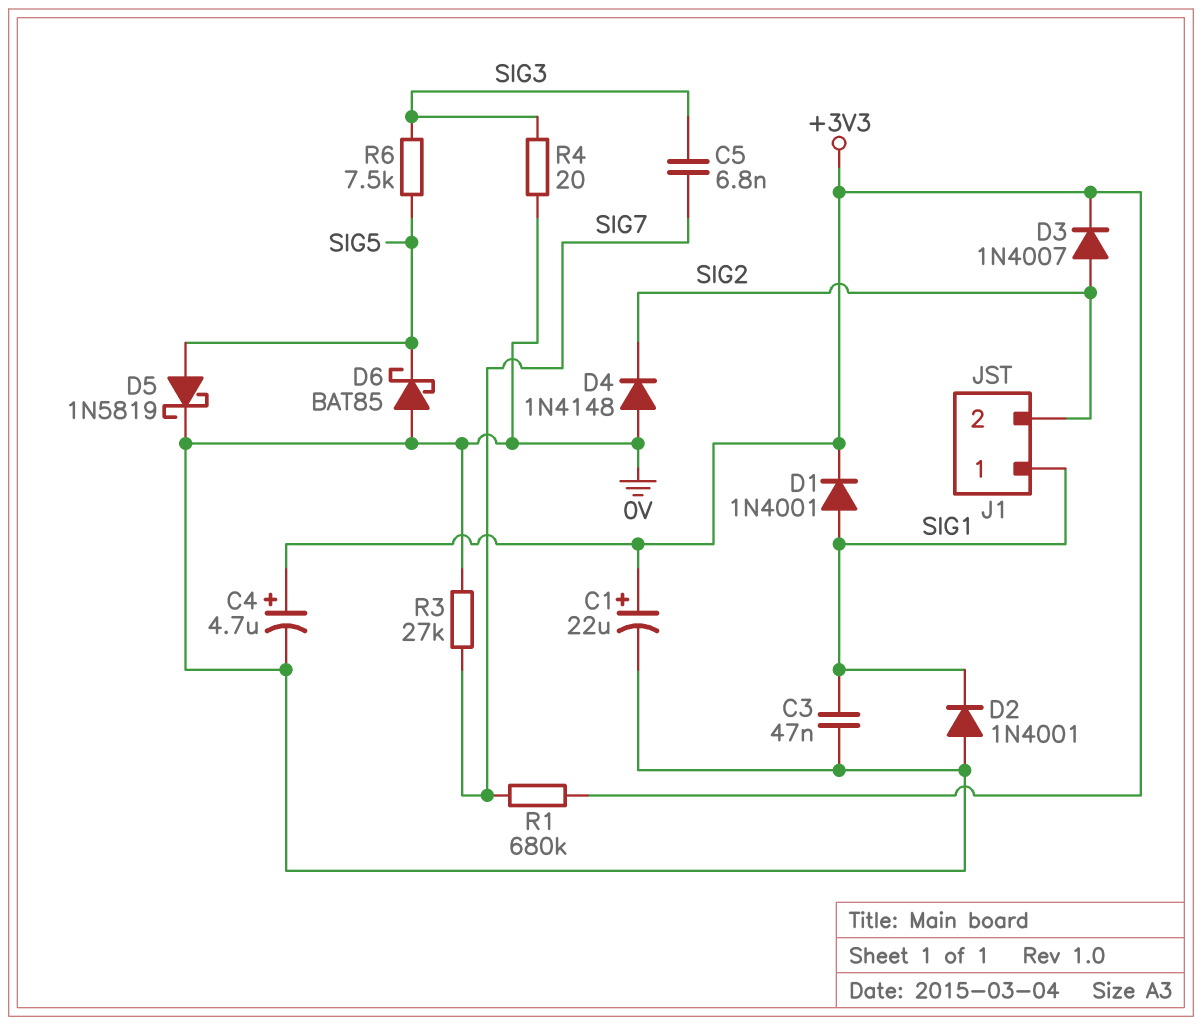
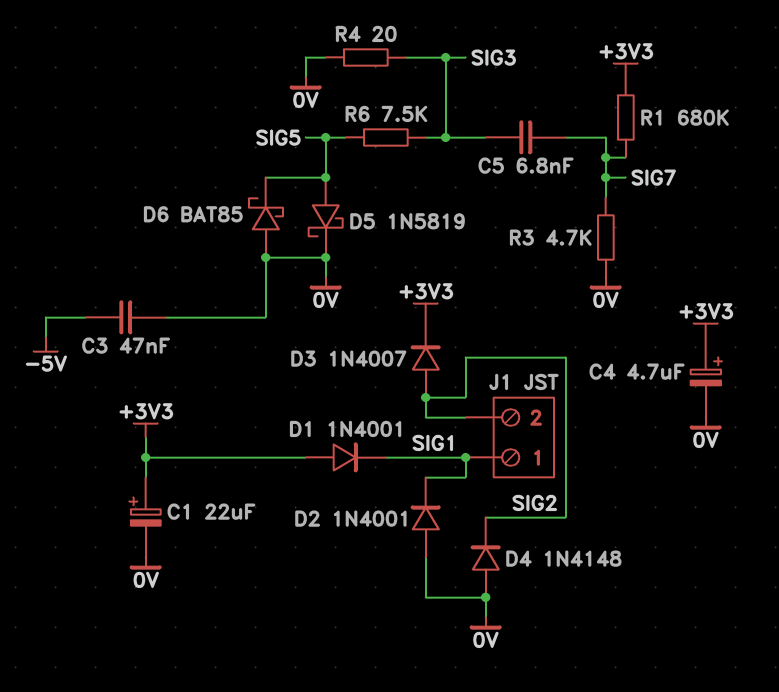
C3: 47nF (0V, SIG1) -> 47nF (-5V, 0V)
D1: diode 1N4001 (A SIG1, K +3V3) -> diode 1N4001 (A +3V3, K SIG1)
R3: 27k (0V, SIG7) -> 4.7k (0V, SIG7)

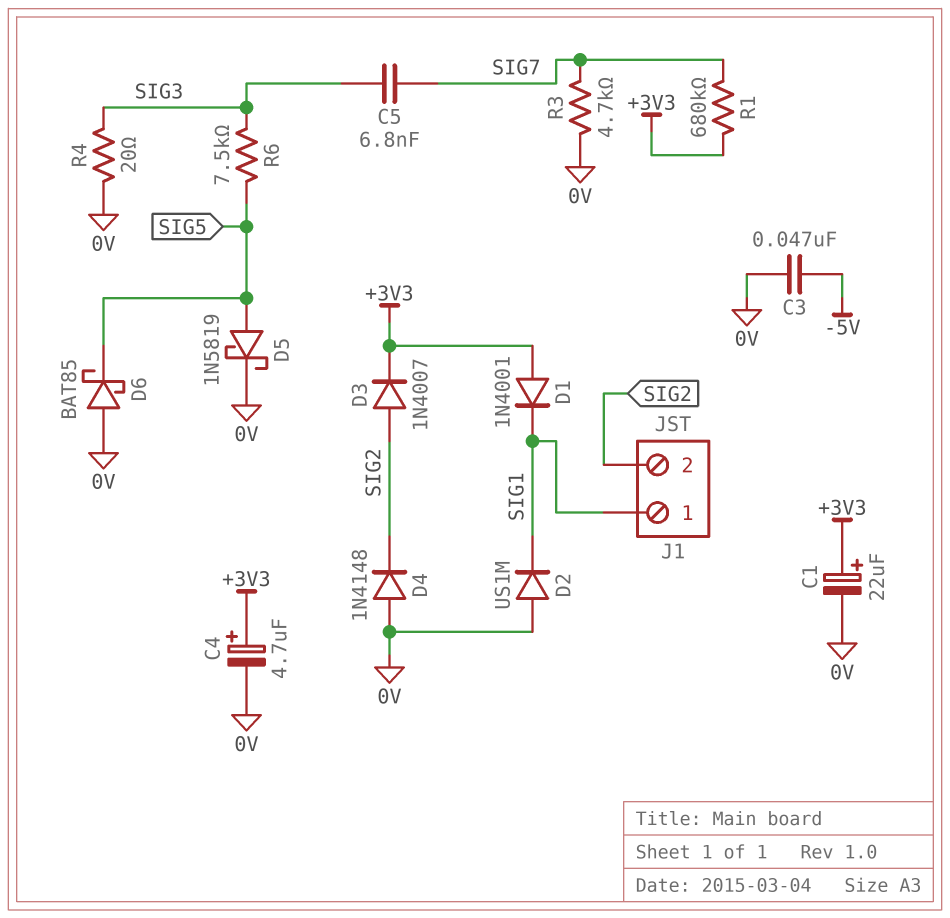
D2: diode 1N4001 (A 0V, K SIG1) -> diode US1M (A 0V, K SIG1)

